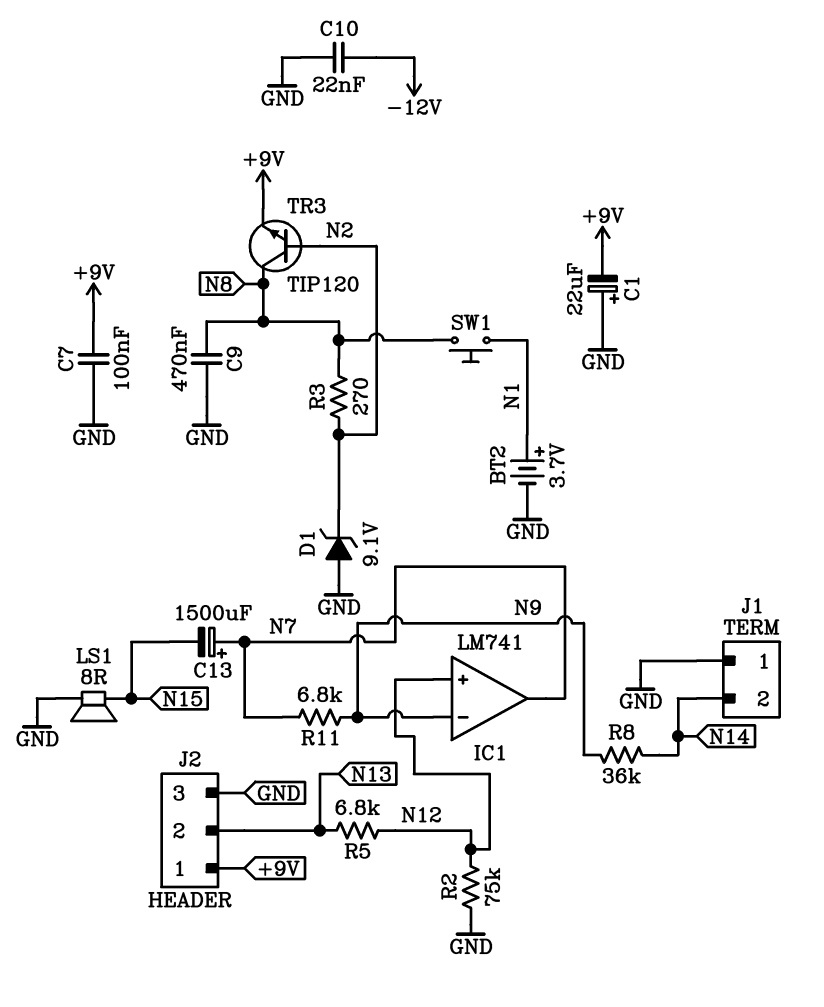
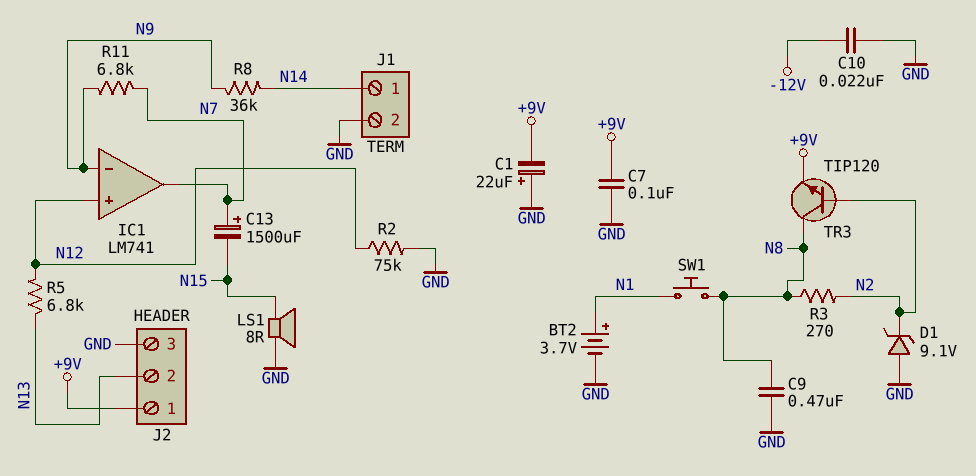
J1 pin 1: GND -> N14
J1 pin 2: N14 -> GND

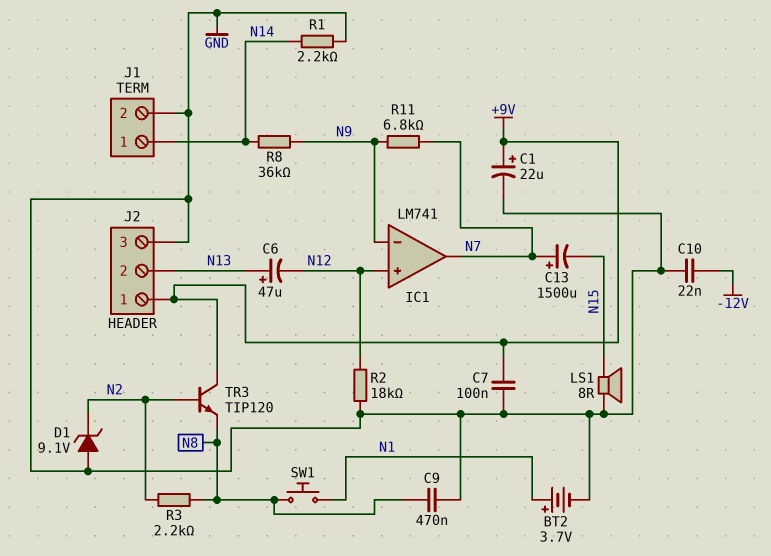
C1: 22uF (plus GND, minus +9V) -> 22uF (plus +9V, minus GND)
C6: none -> 47uF (plus N13, minus N12)
R1: none -> 2.2k (GND, N14)
R2: 75k (GND, N12) -> 18k (GND, N12)
R3: 270 (N2, N8) -> 2.2k (N2, N8)
R5: 6.8k (N12, N13) -> none
TR3: NPN TIP120 (B N2, C N8, E +9V) -> NPN TIP120 (B N2, C +9V, E N8)

